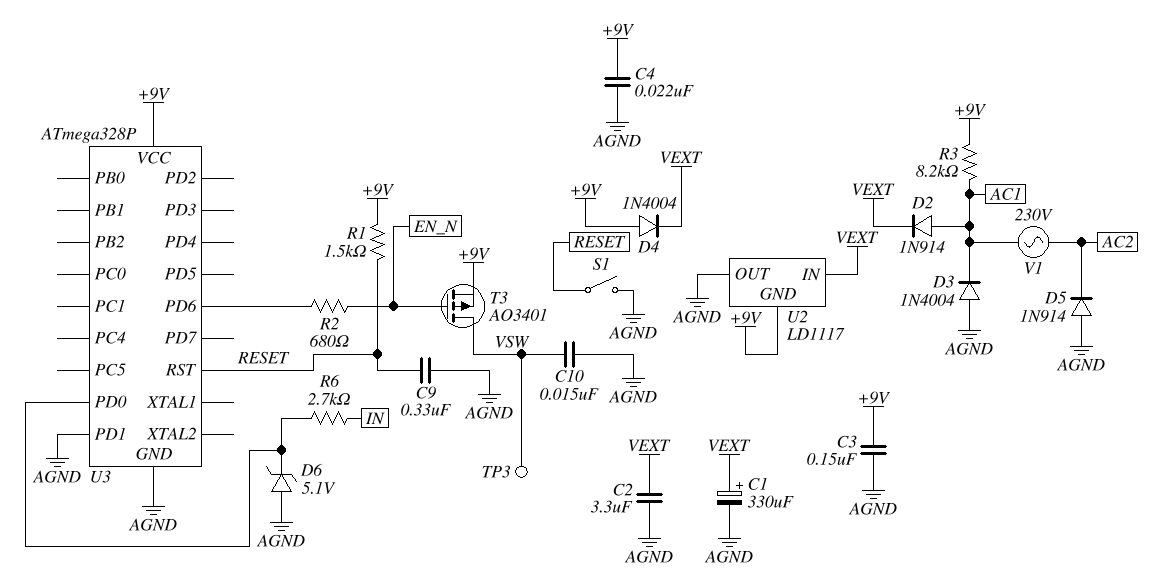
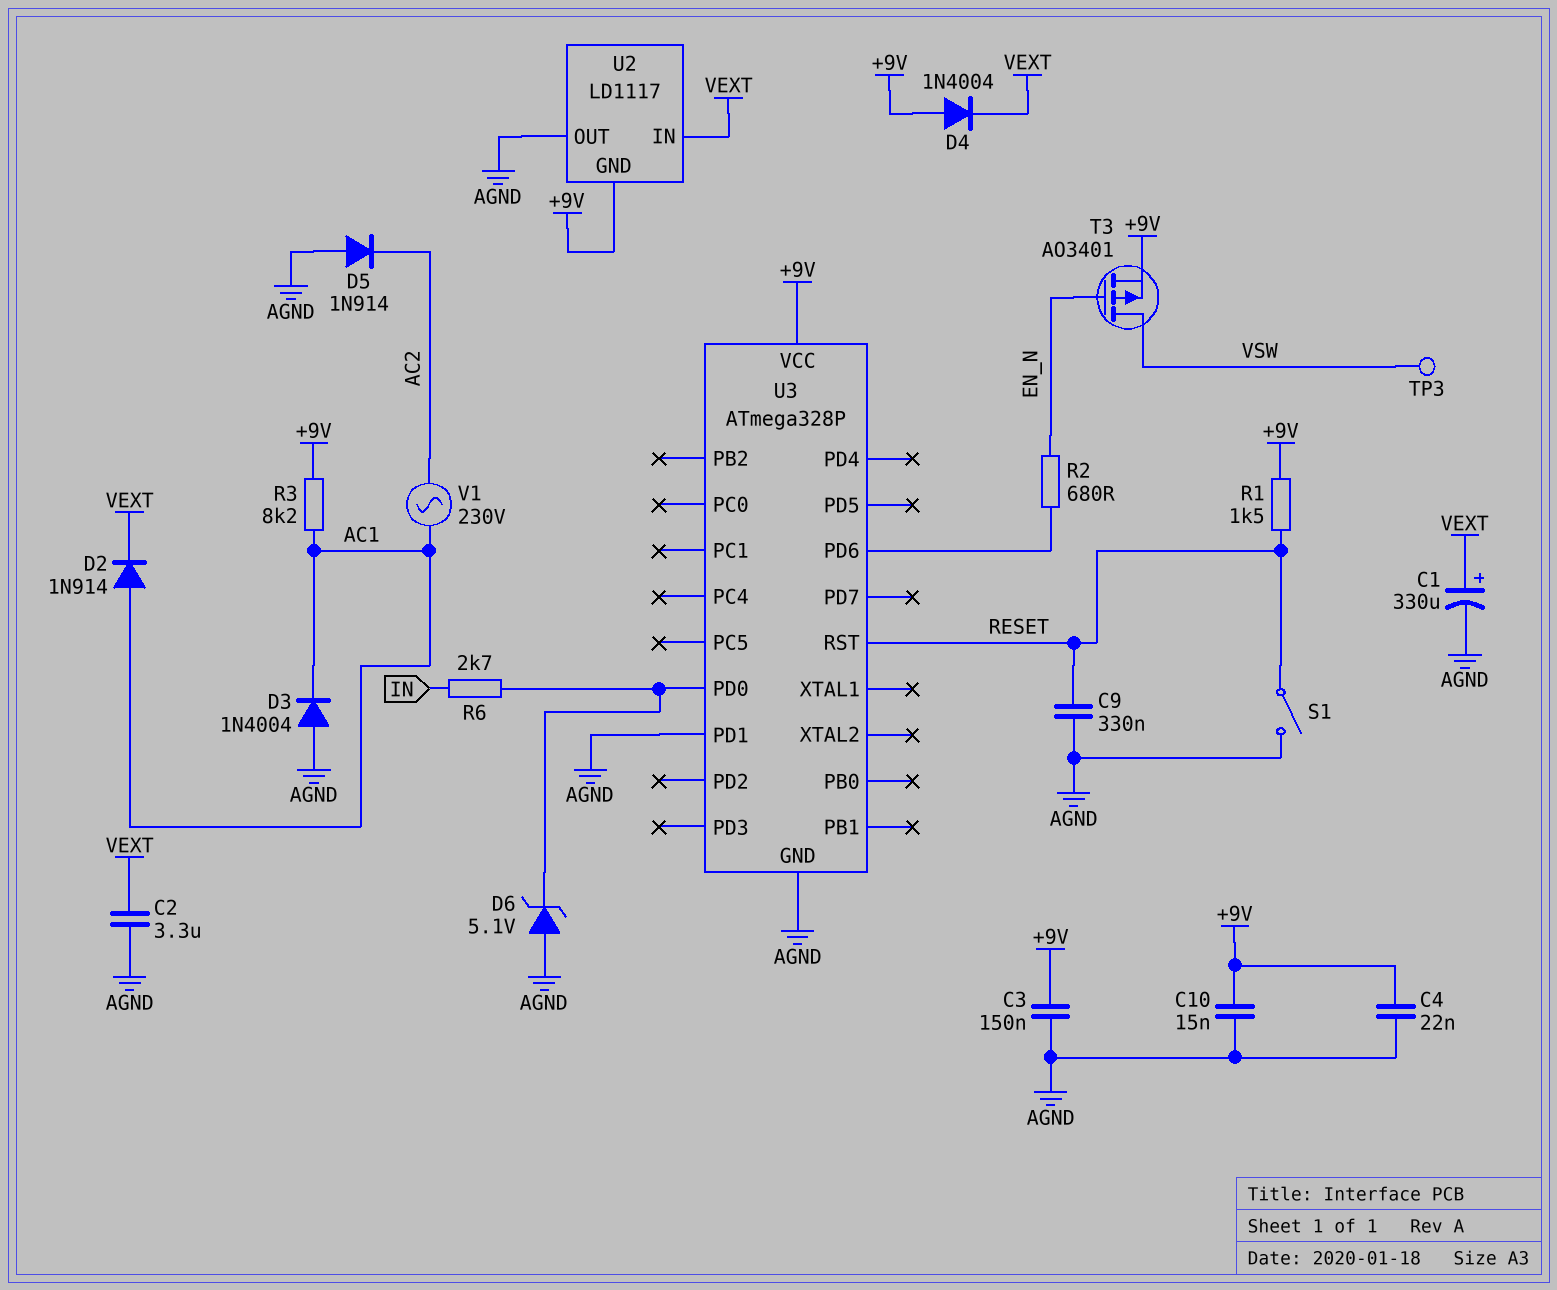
C10: 15nF (AGND, VSW) -> 15nF (+9V, AGND)

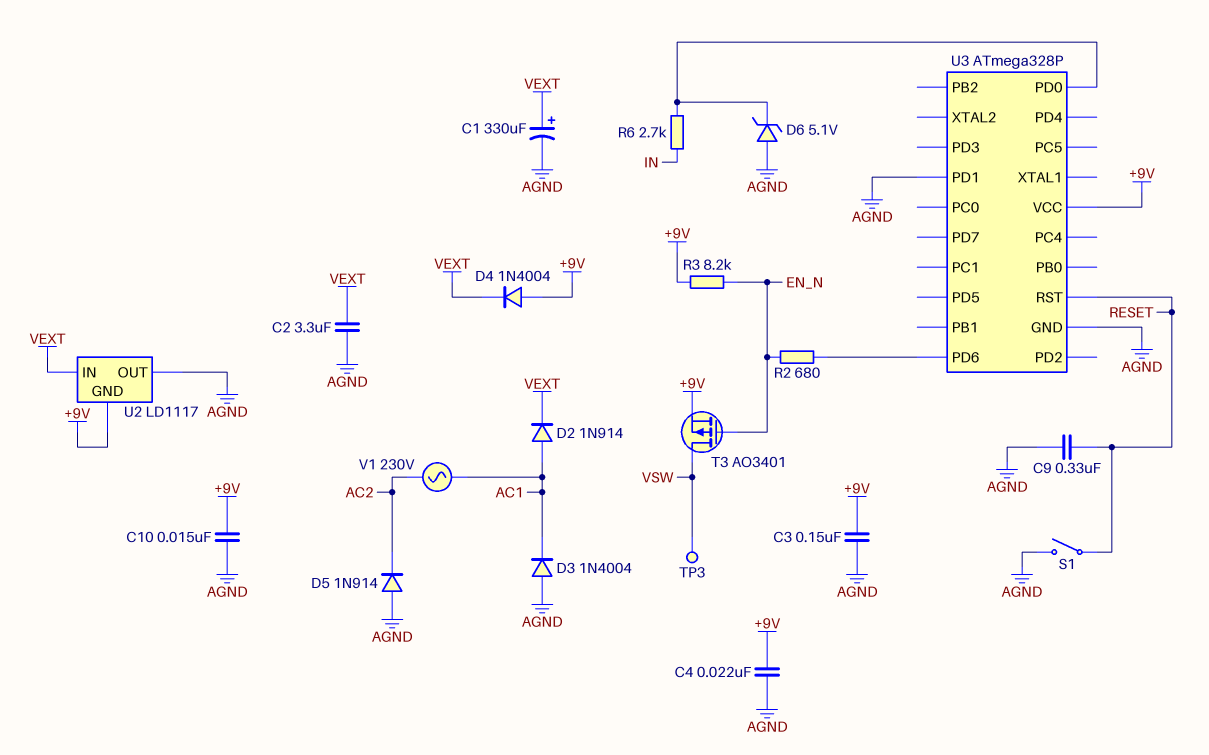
R1: 1.5k (+9V, RESET) -> none
R3: 8.2k (+9V, AC1) -> 8.2k (+9V, EN_N)

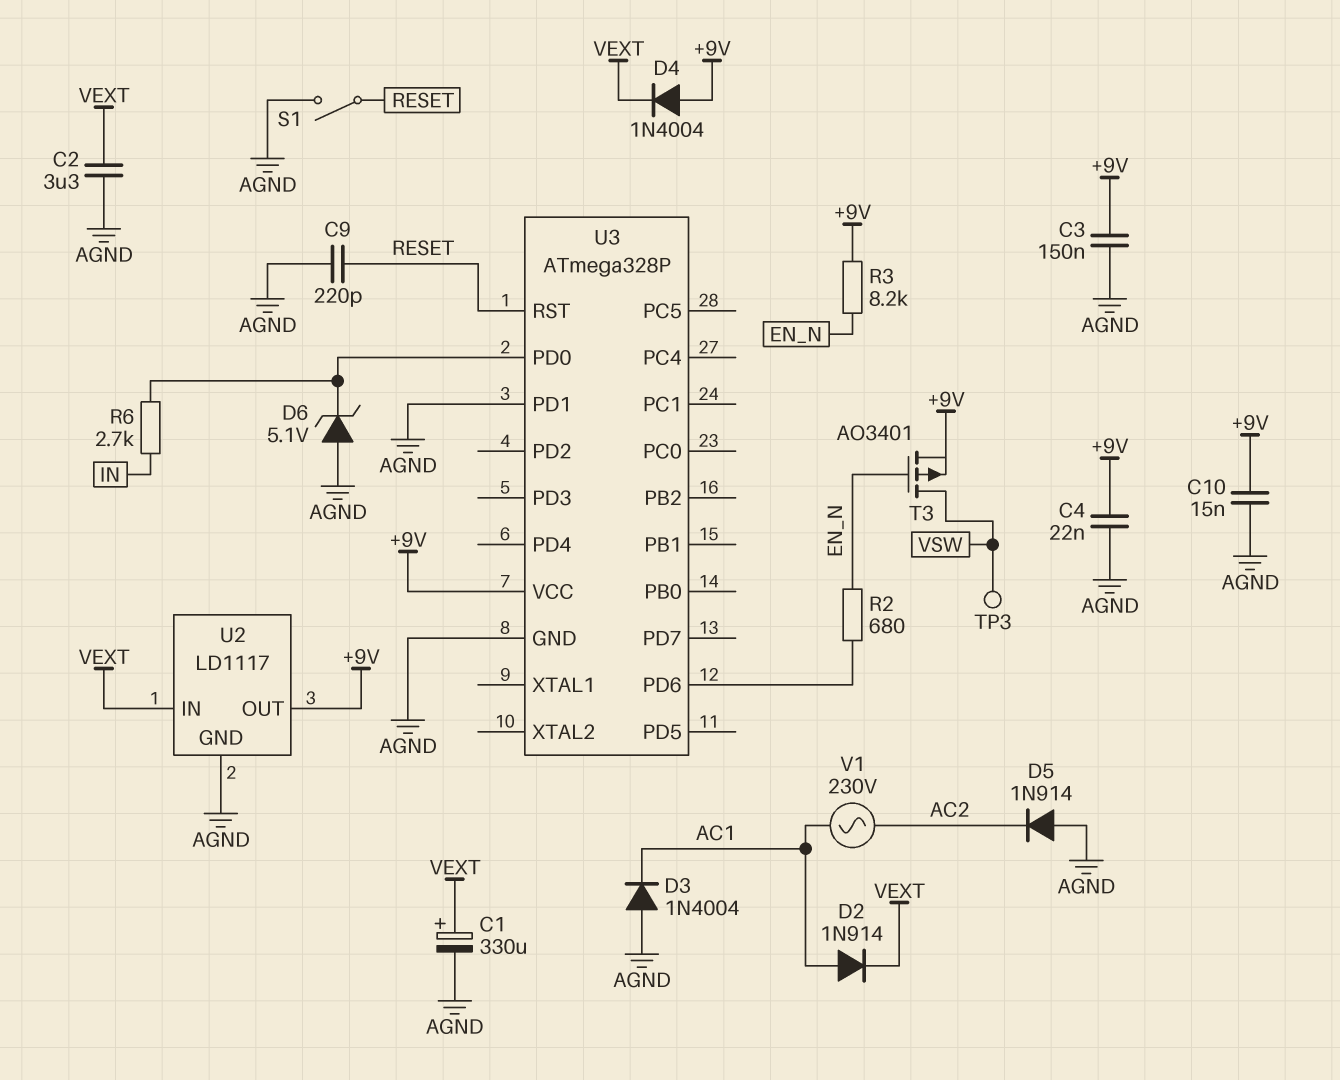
C9: 330nF (AGND, RESET) -> 220pF (AGND, RESET)
U2 pin GND: +9V -> AGND
U2 pin OUT: AGND -> +9V

